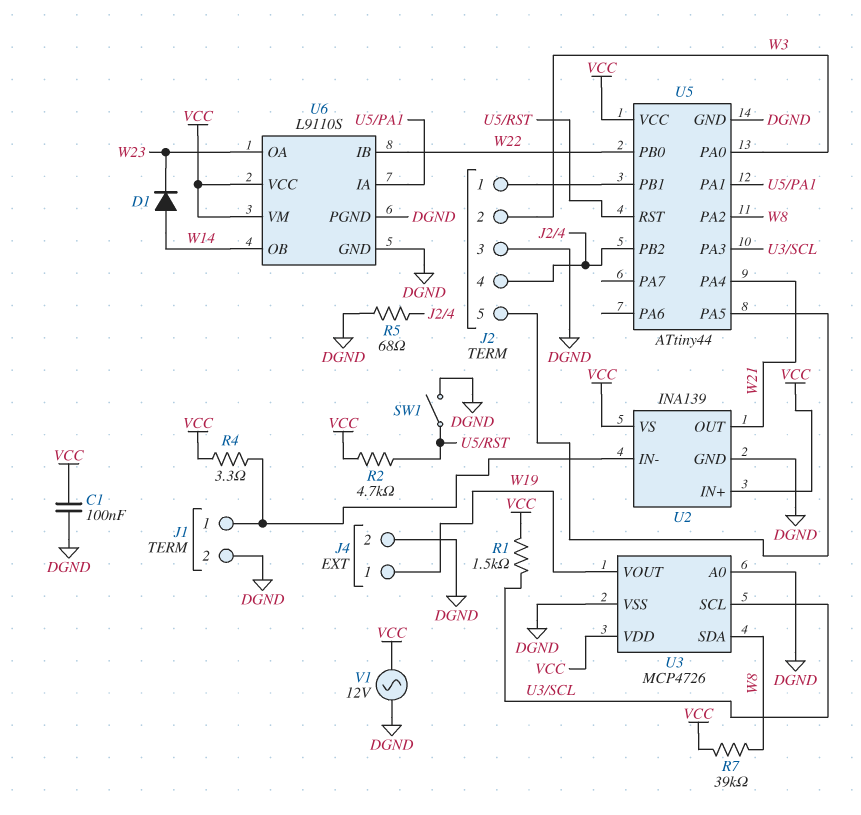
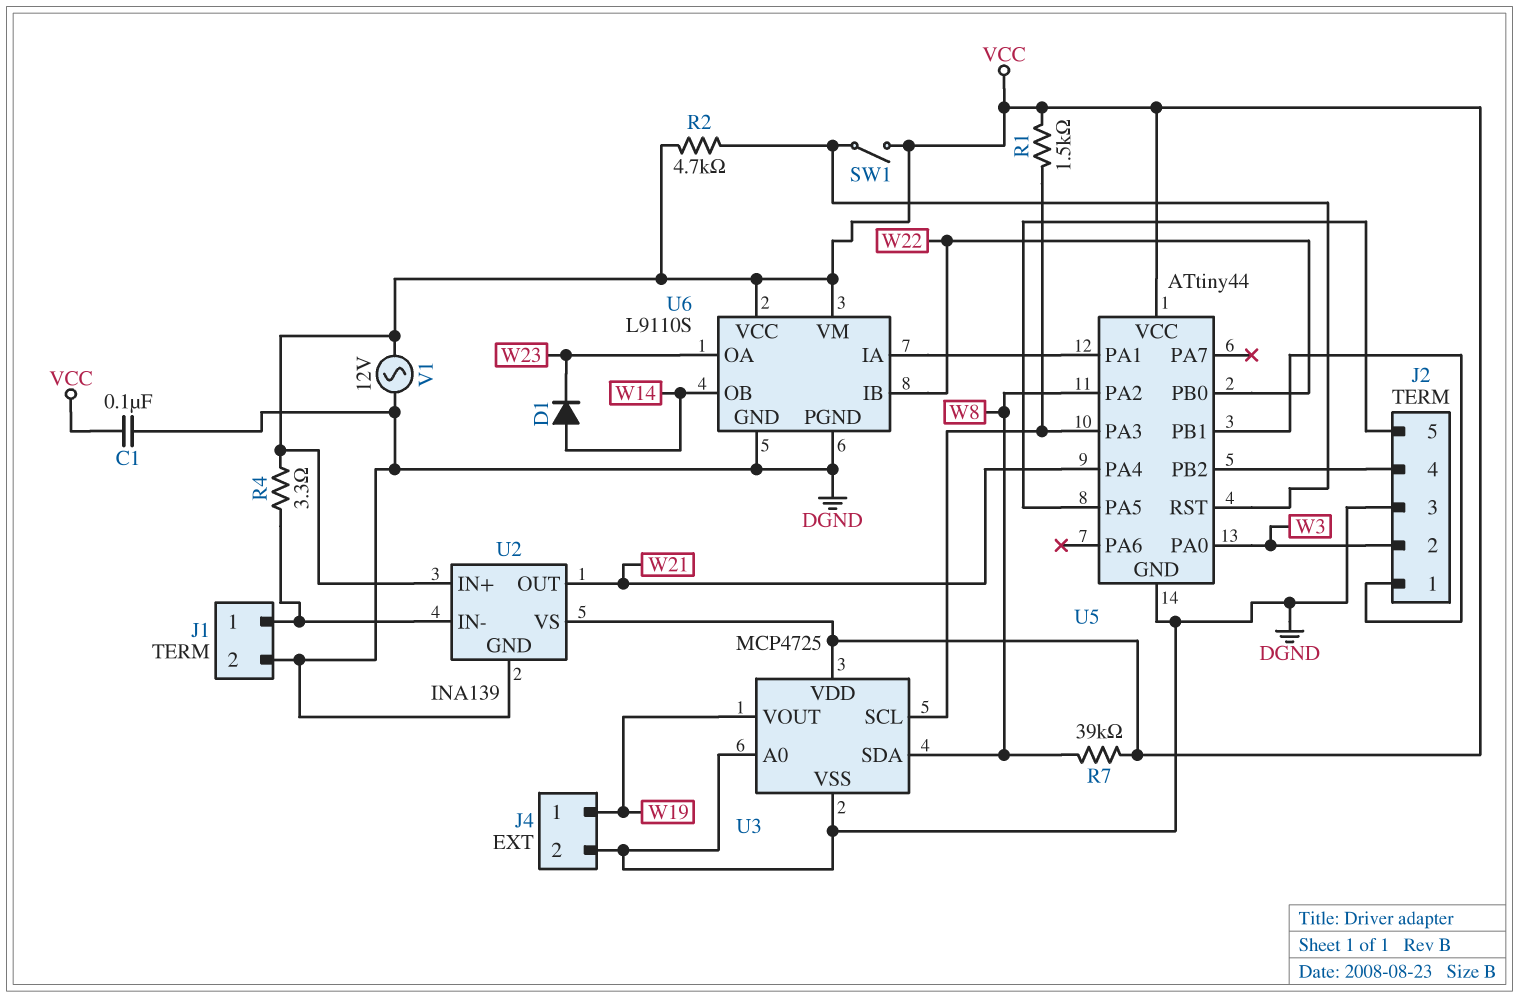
R5: 68 (DGND, J2/4) -> none
SW1: switch (DGND, U5/RST) -> switch (U5/RST, VCC)
U3: MCP4726 -> MCP4725

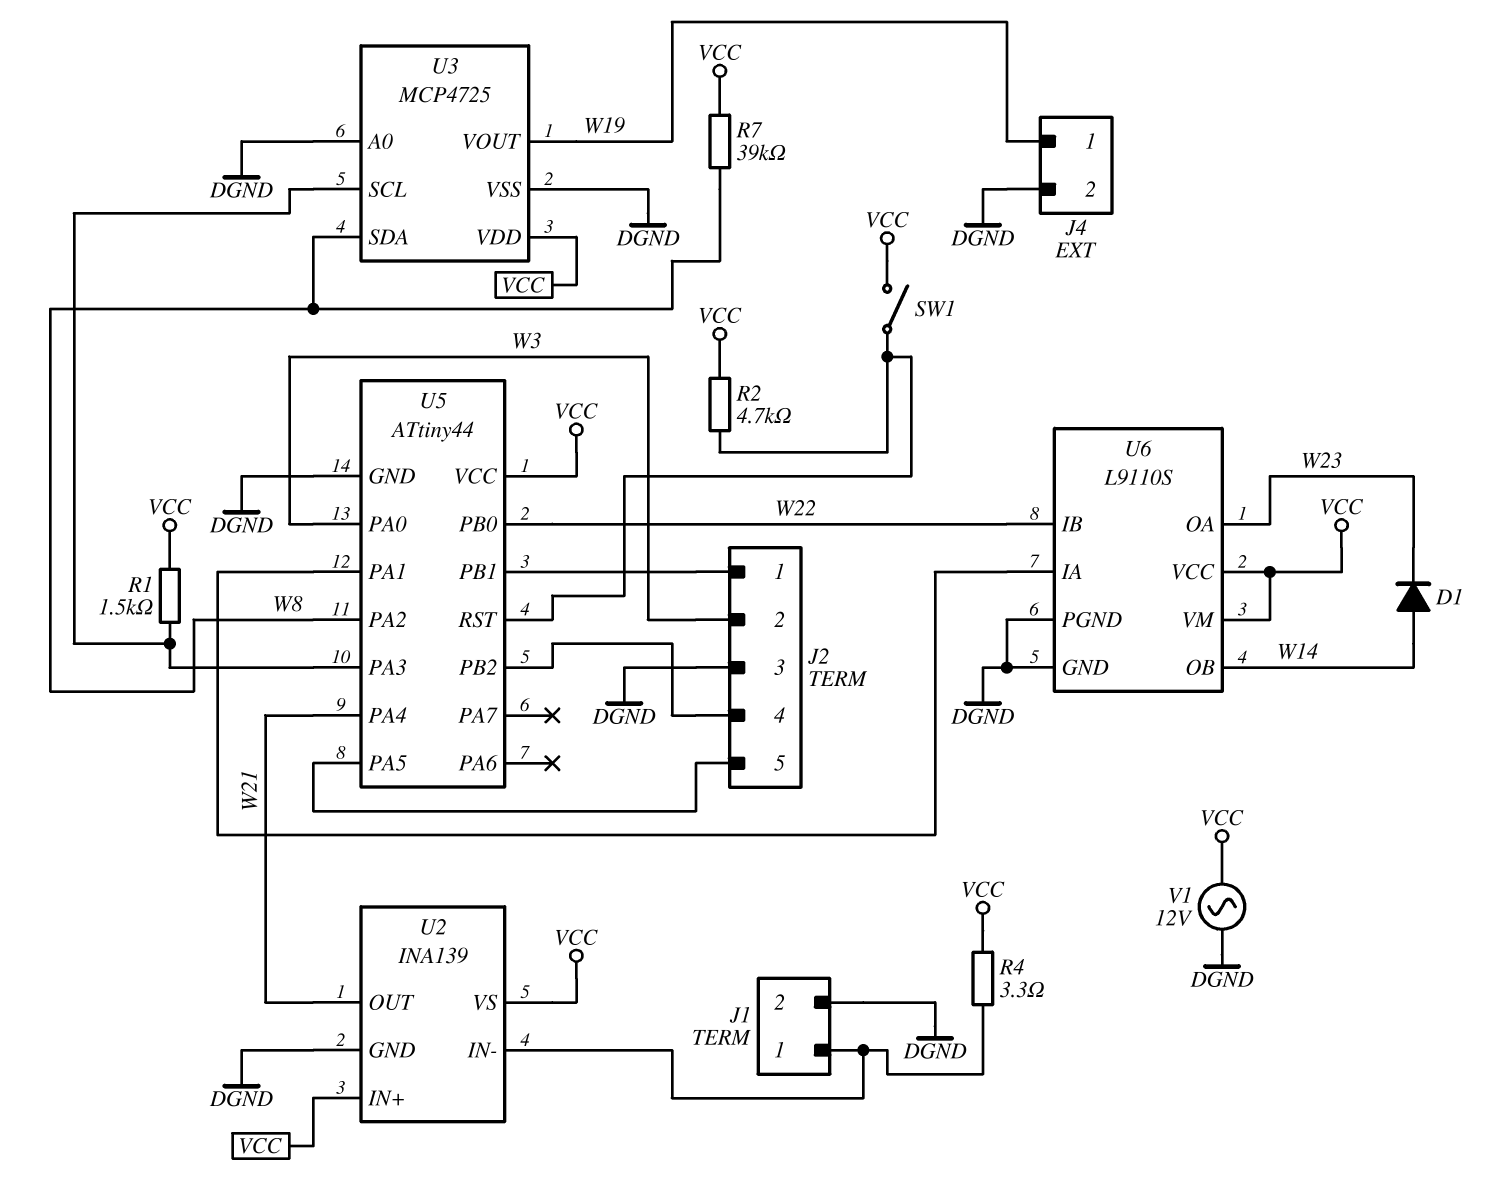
C1: 100nF (DGND, VCC) -> none

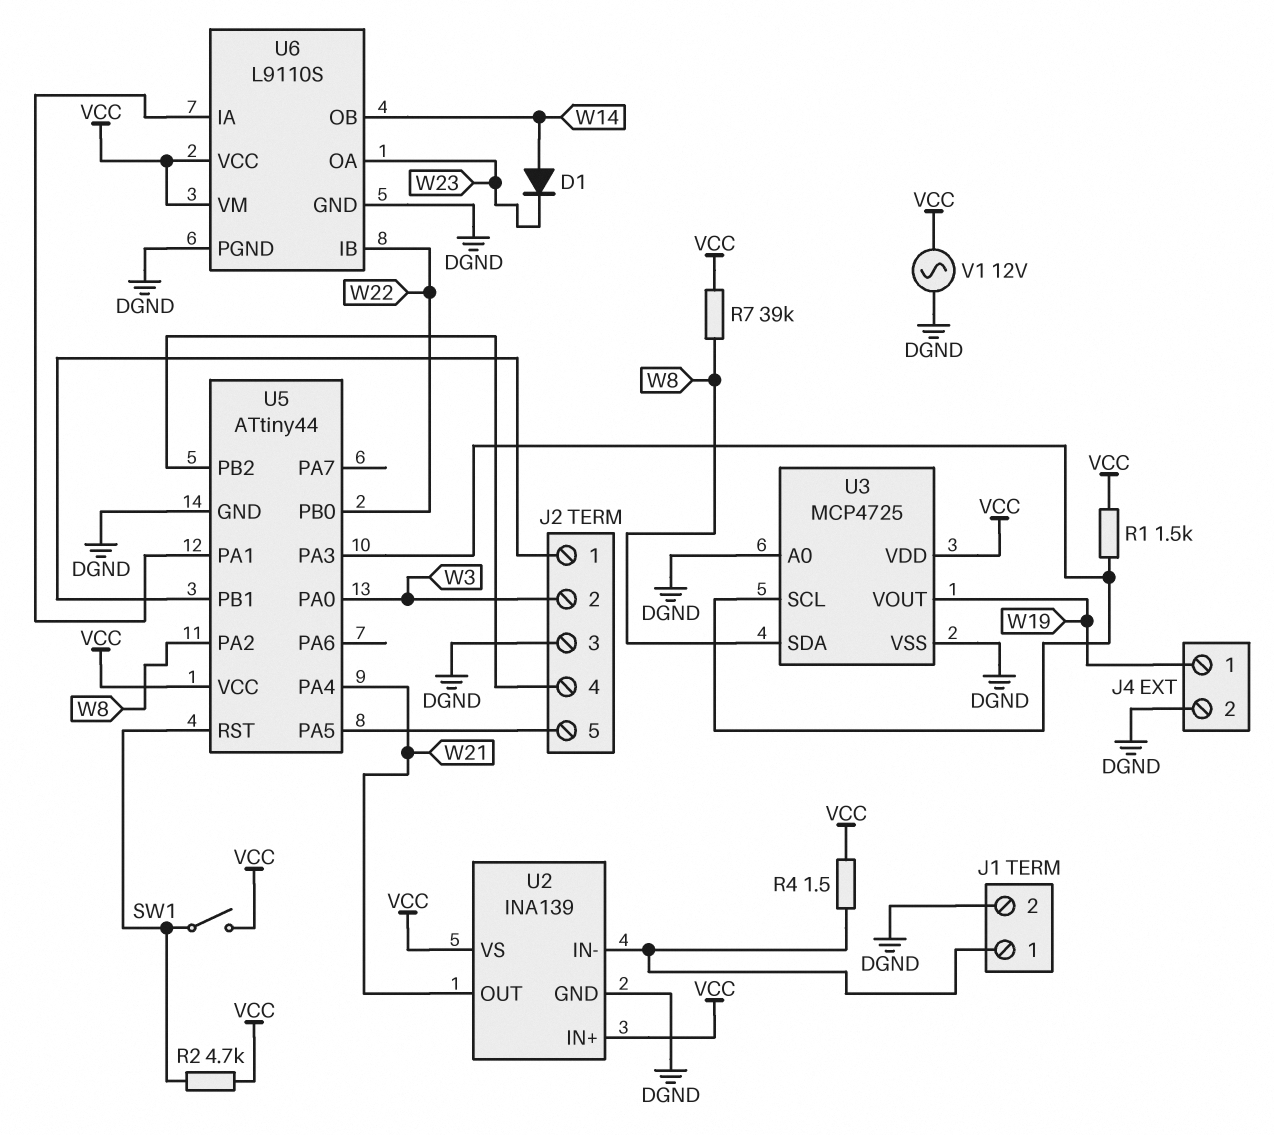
R4: 3.3 (J1/1, VCC) -> 1.5 (J1/1, VCC)

